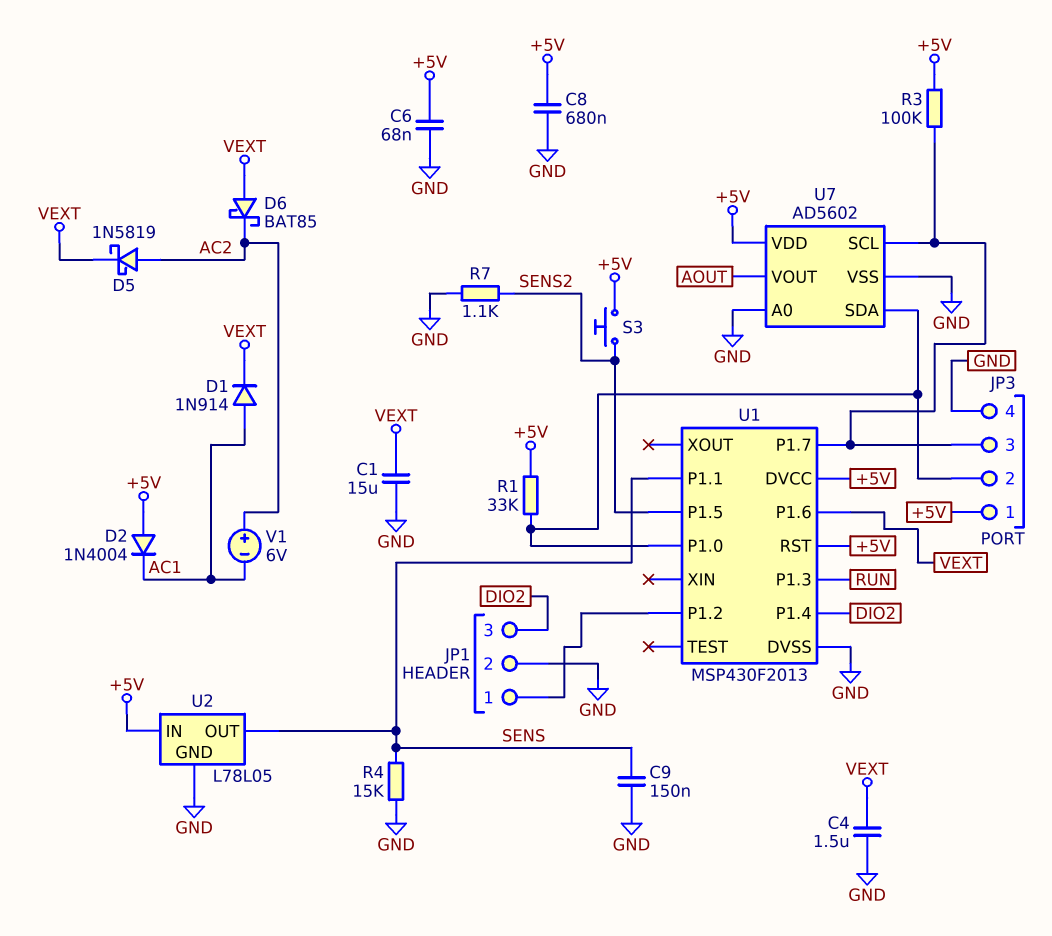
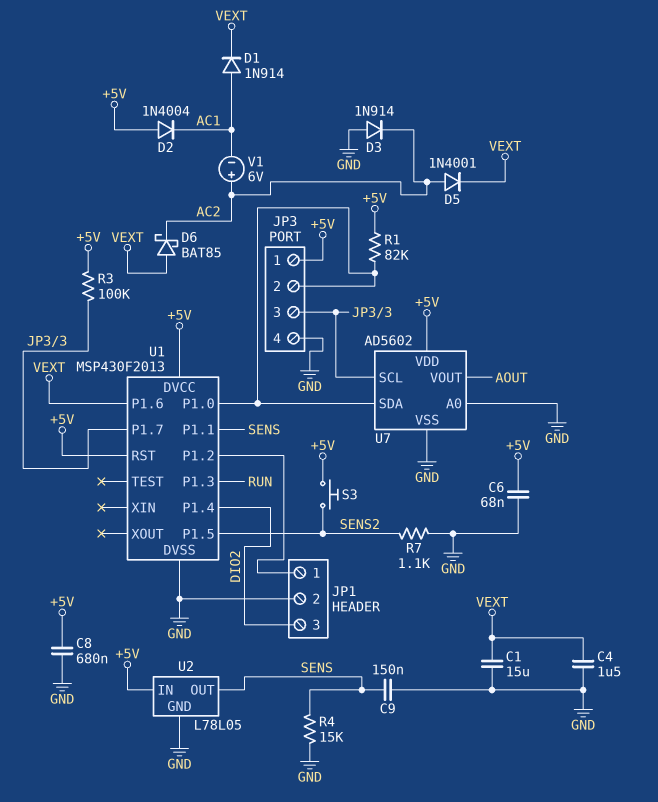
D3: none -> diode 1N914 (A GND, K AC2)
D5: schottky 1N5819 (A AC2, K VEXT) -> diode 1N4001 (A AC2, K VEXT)
R1: 33k (+5V, JP3/2) -> 82k (+5V, JP3/2)

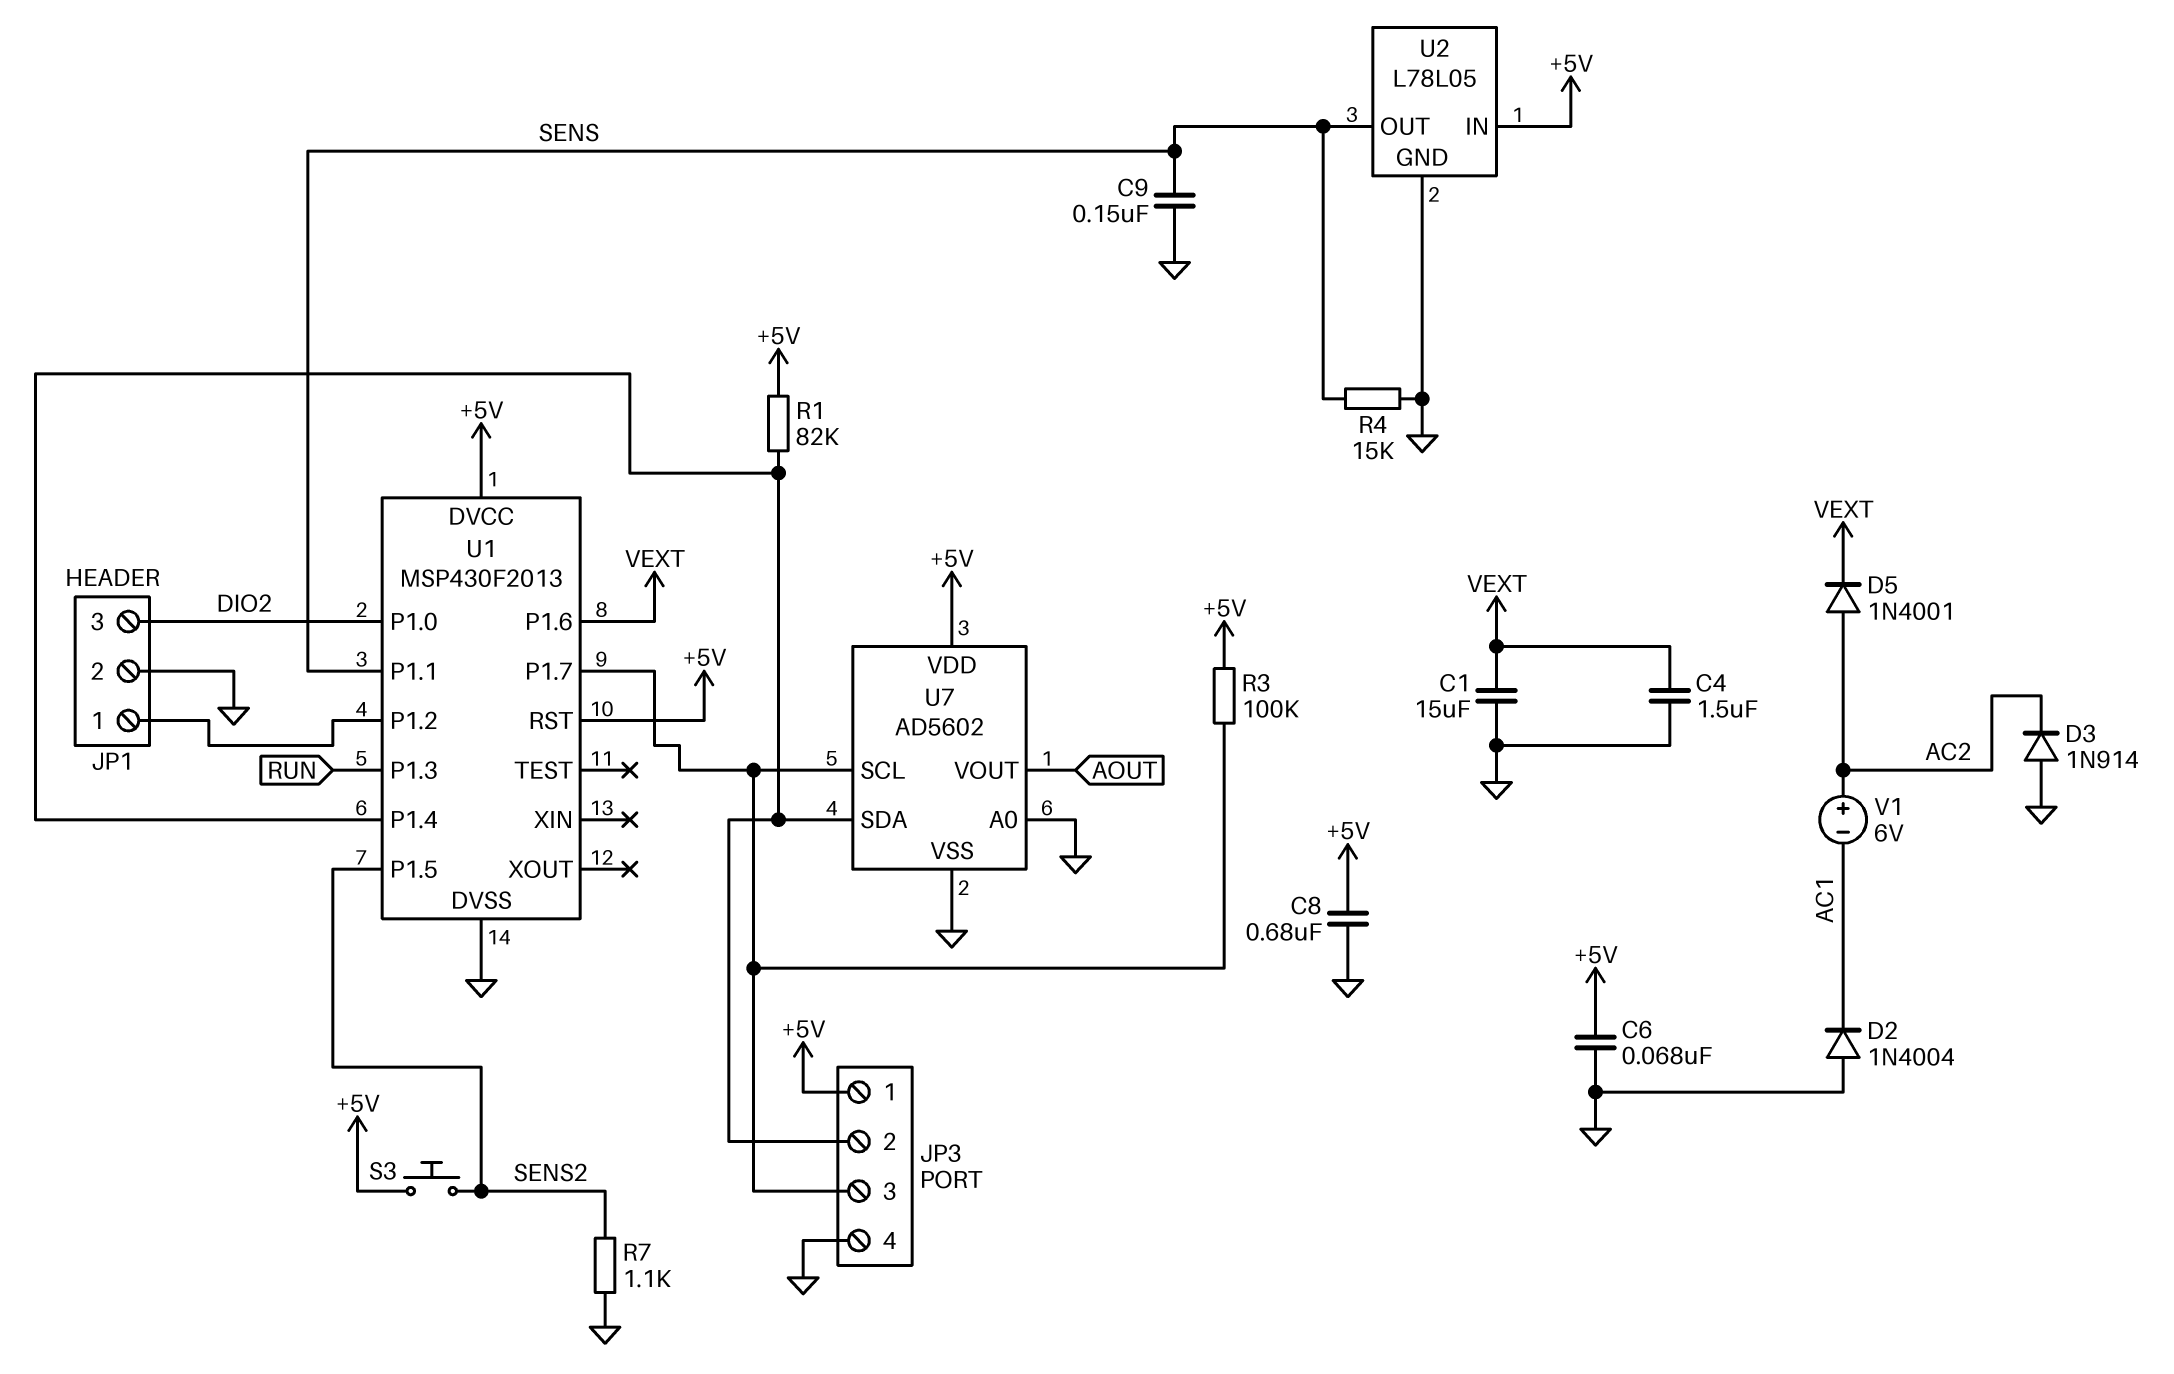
D1: diode 1N914 (A AC1, K VEXT) -> none
D2: diode 1N4004 (A +5V, K AC1) -> diode 1N4004 (A GND, K AC1)
D6: schottky BAT85 (A VEXT, K AC2) -> none
U1 pin P1.0: JP3/2 -> DIO2
U1 pin P1.4: DIO2 -> JP3/2

